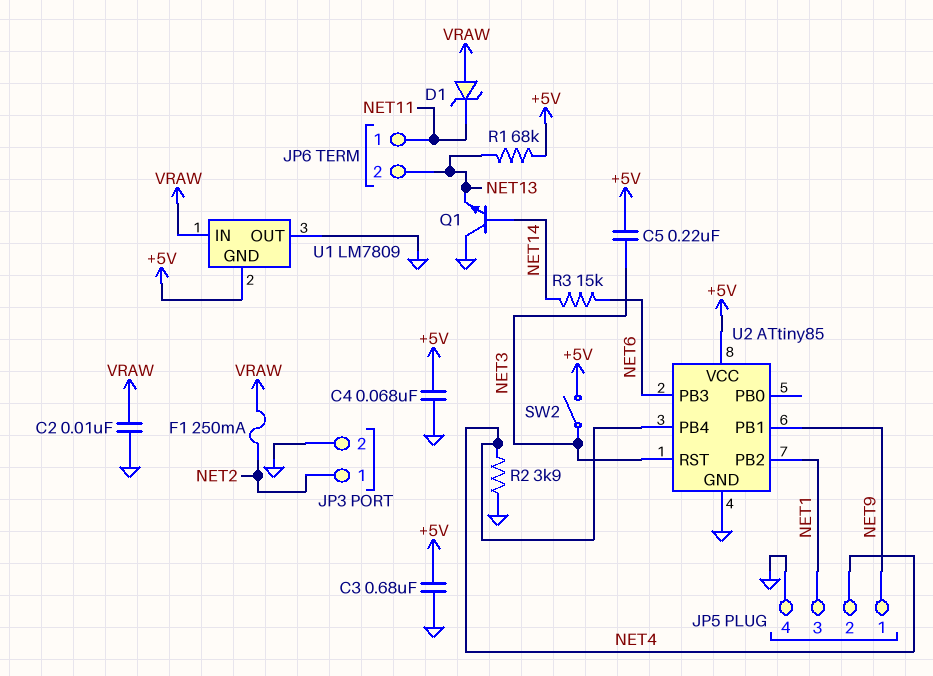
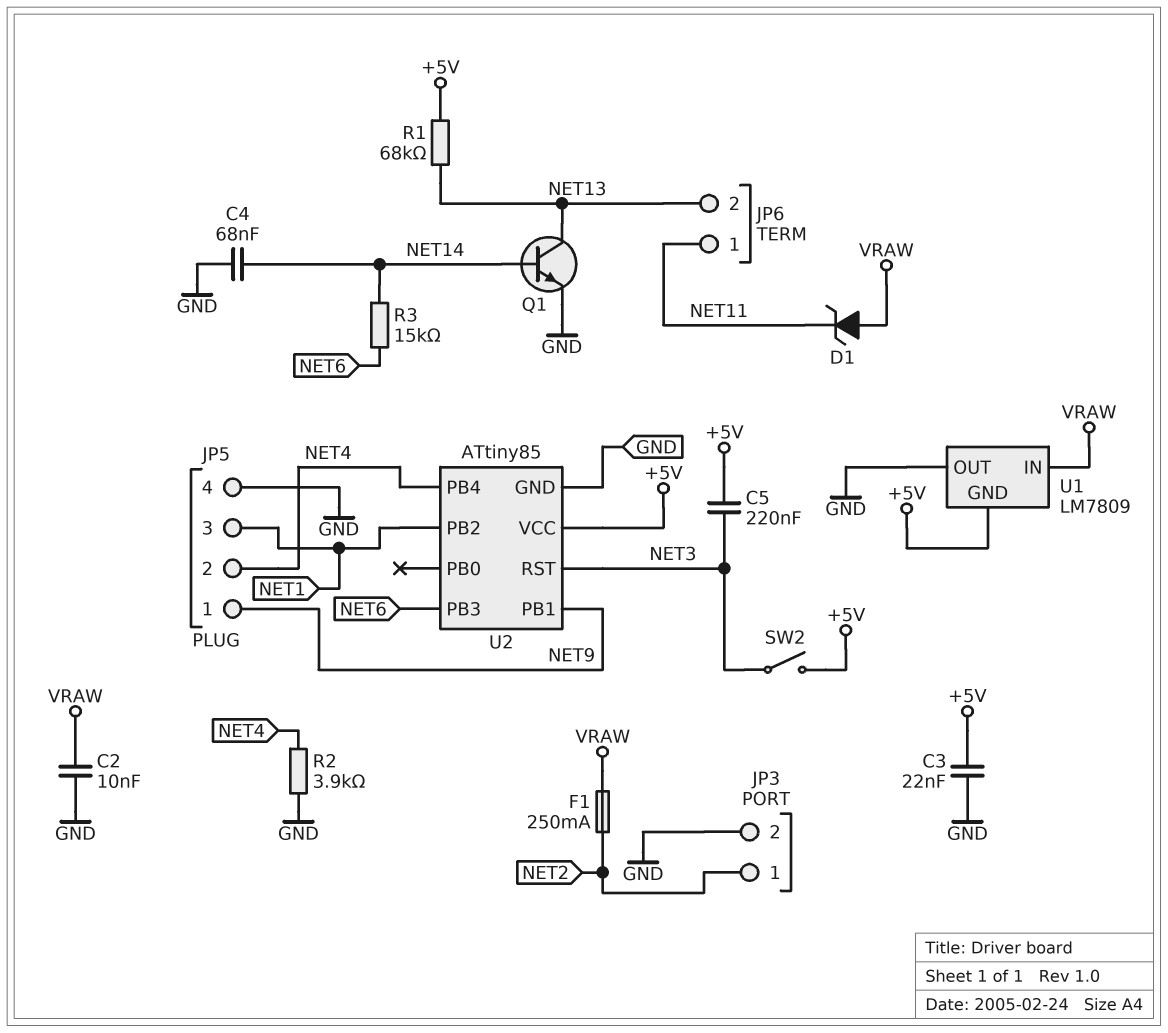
C3: 680nF (+5V, GND) -> 22nF (+5V, GND)
C4: 68nF (+5V, GND) -> 68nF (GND, NET14)
Q1: NPN (B NET14, C GND, E NET13) -> NPN (B NET14, C NET13, E GND)

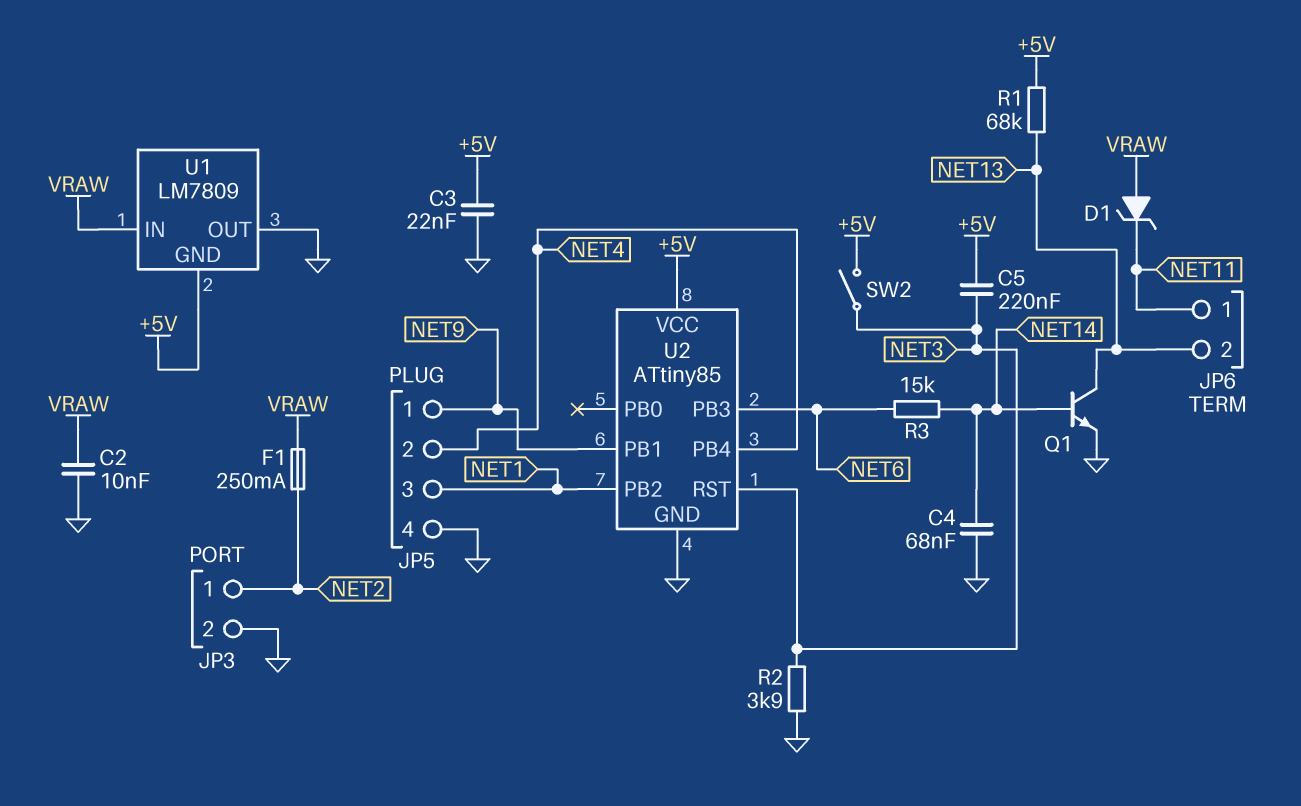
R2: 3.9k (GND, NET4) -> 3.9k (GND, NET3)

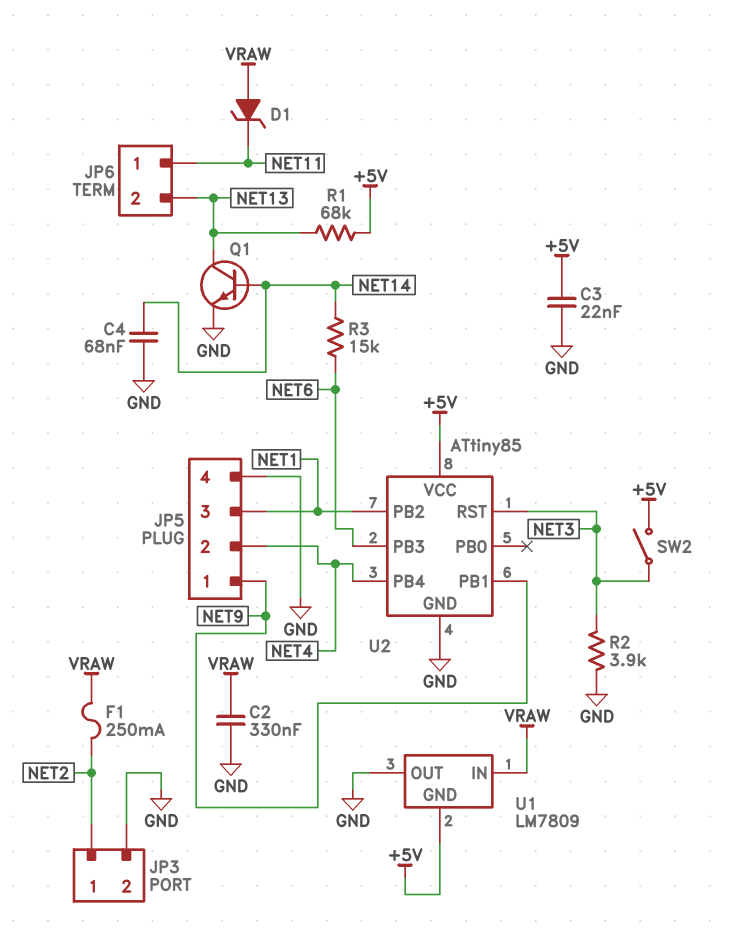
C2: 10nF (GND, VRAW) -> 330nF (GND, VRAW)
C5: 220nF (+5V, NET3) -> none

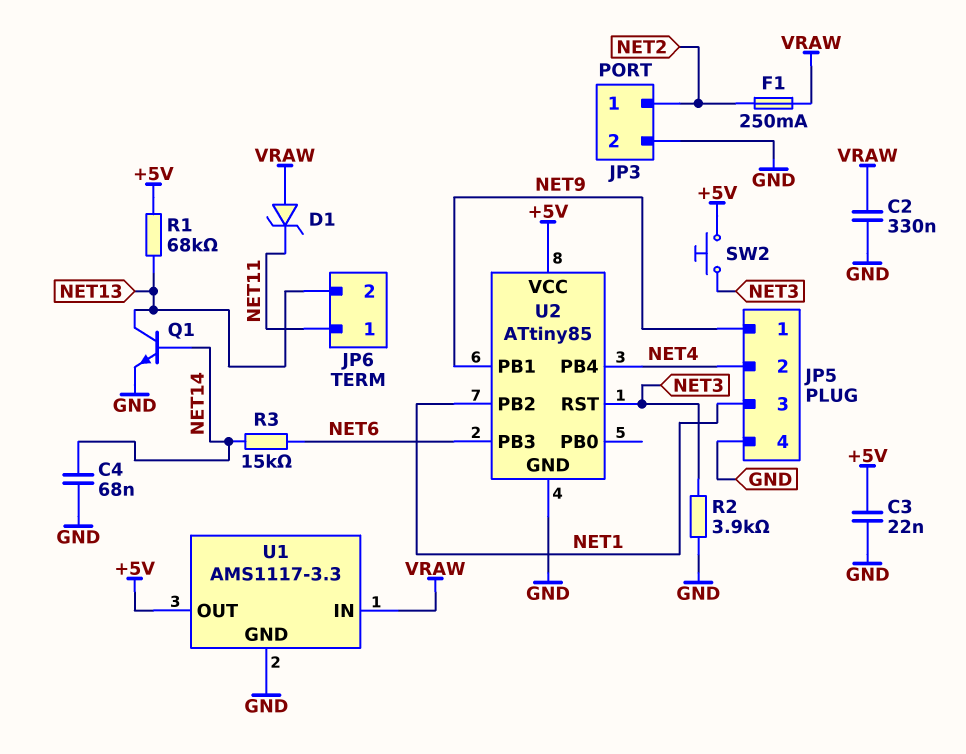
SW2: switch (+5V, NET3) -> button (+5V, NET3)
U1: LM7809 -> AMS1117-3.3
U1 pin GND: +5V -> GND
U1 pin OUT: GND -> +5V

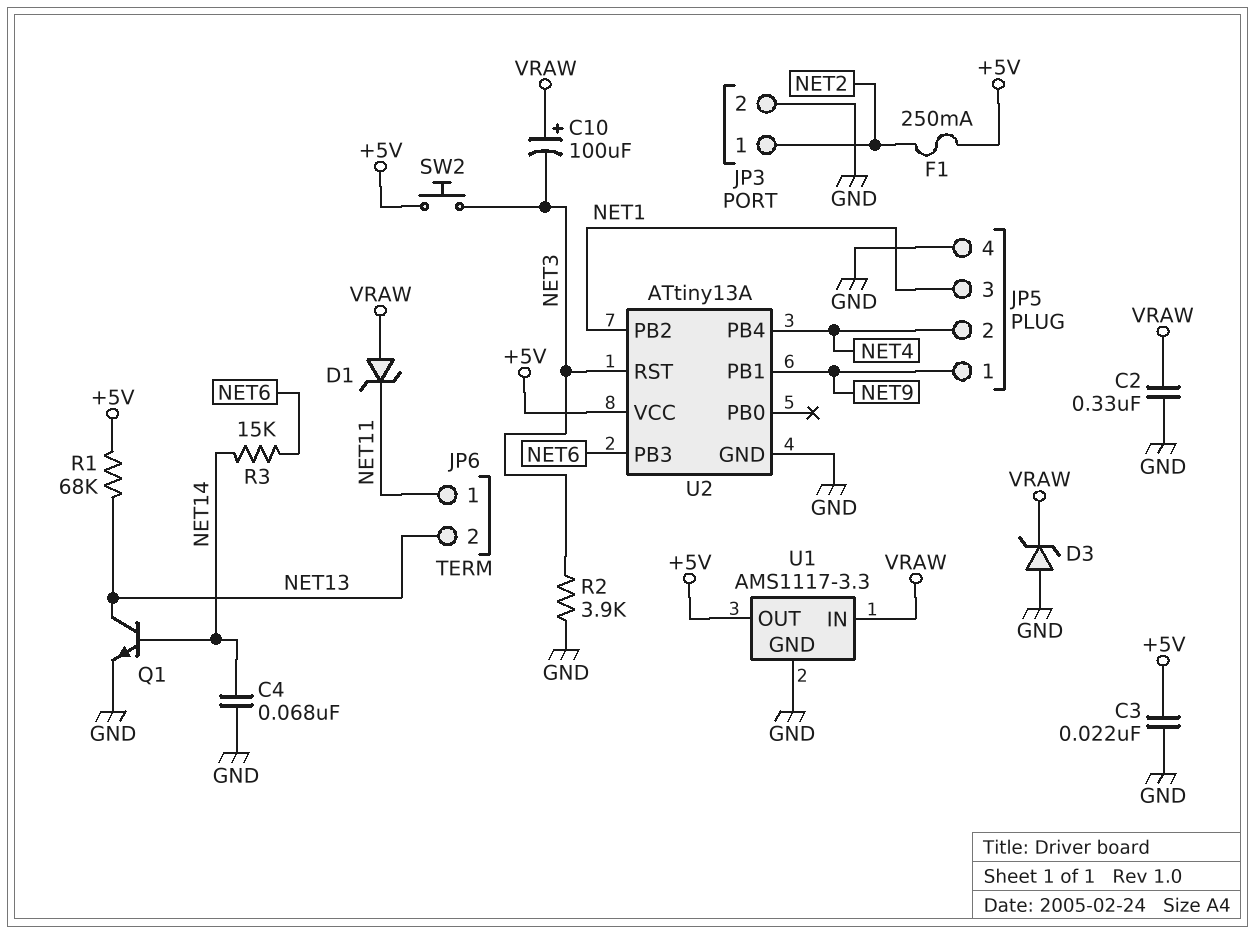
C10: none -> 100uF (plus VRAW, minus NET3)
D3: none -> zener (A GND, K VRAW)
F1: 250mA (NET2, VRAW) -> 250mA (+5V, NET2)
U2: ATtiny85 -> ATtiny13A

